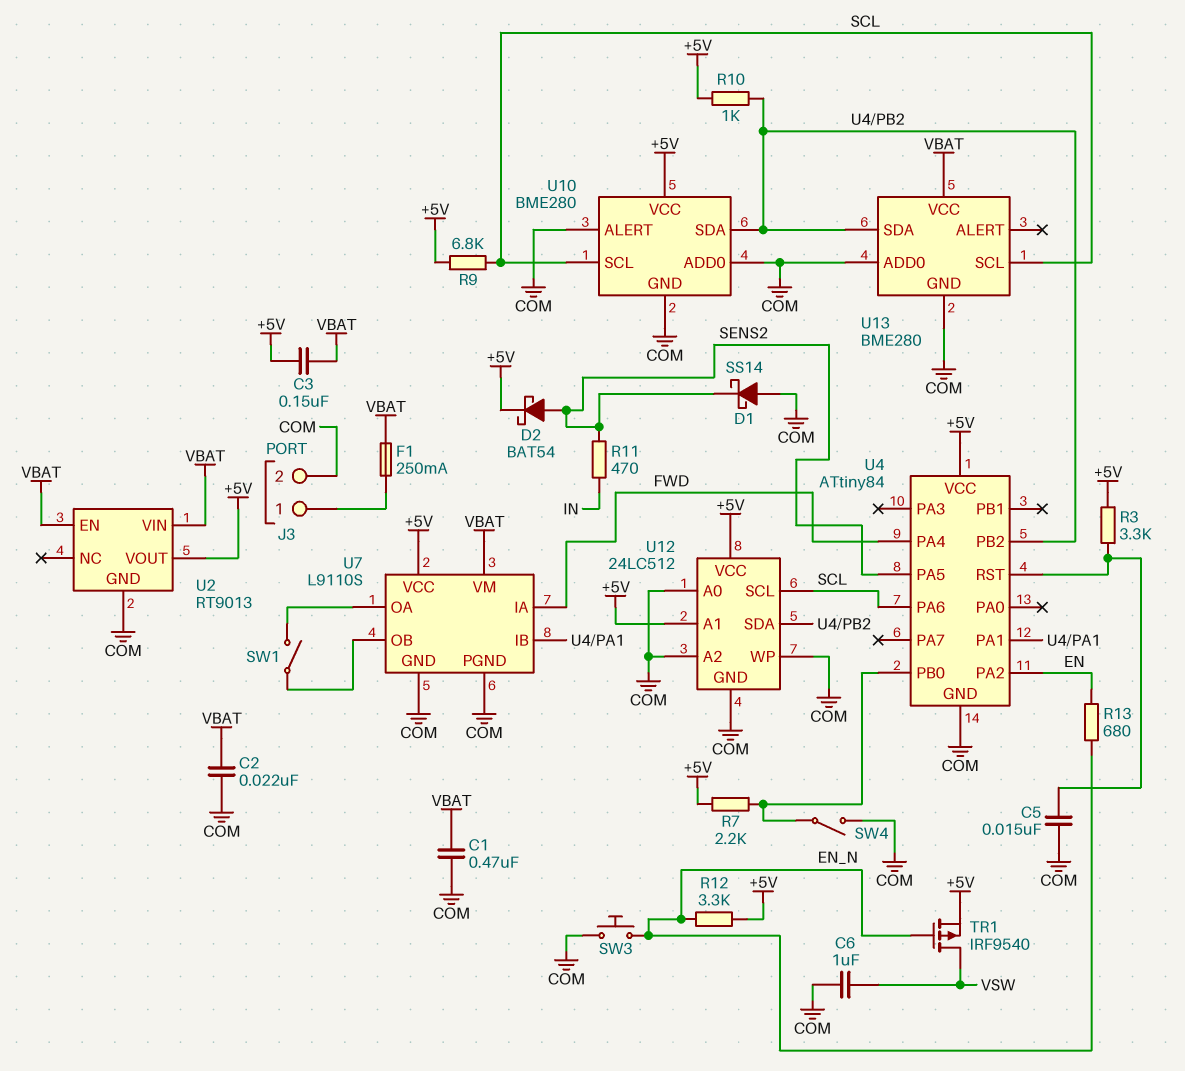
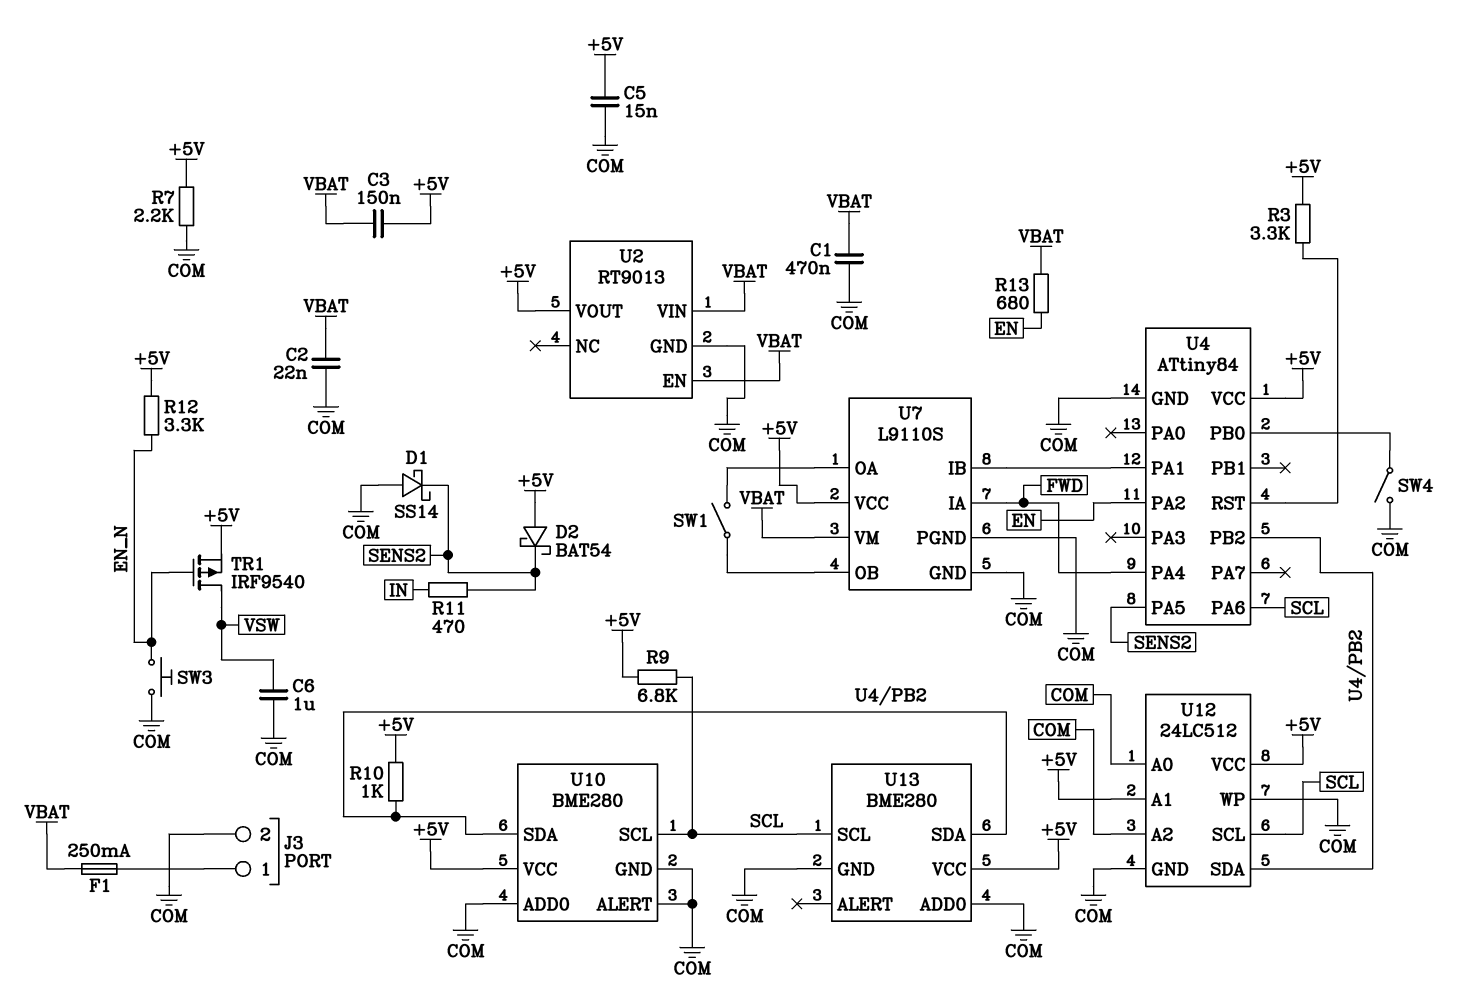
C5: 15nF (COM, U4/RST) -> 15nF (+5V, COM)
D2: schottky BAT54 (A SENS2, K +5V) -> schottky BAT54 (A +5V, K SENS2)
R7: 2.2k (+5V, U4/PB0) -> 2.2k (+5V, COM)
R13: 680 (EN, EN_N) -> 680 (EN, VBAT)
U13 pin VCC: VBAT -> +5V

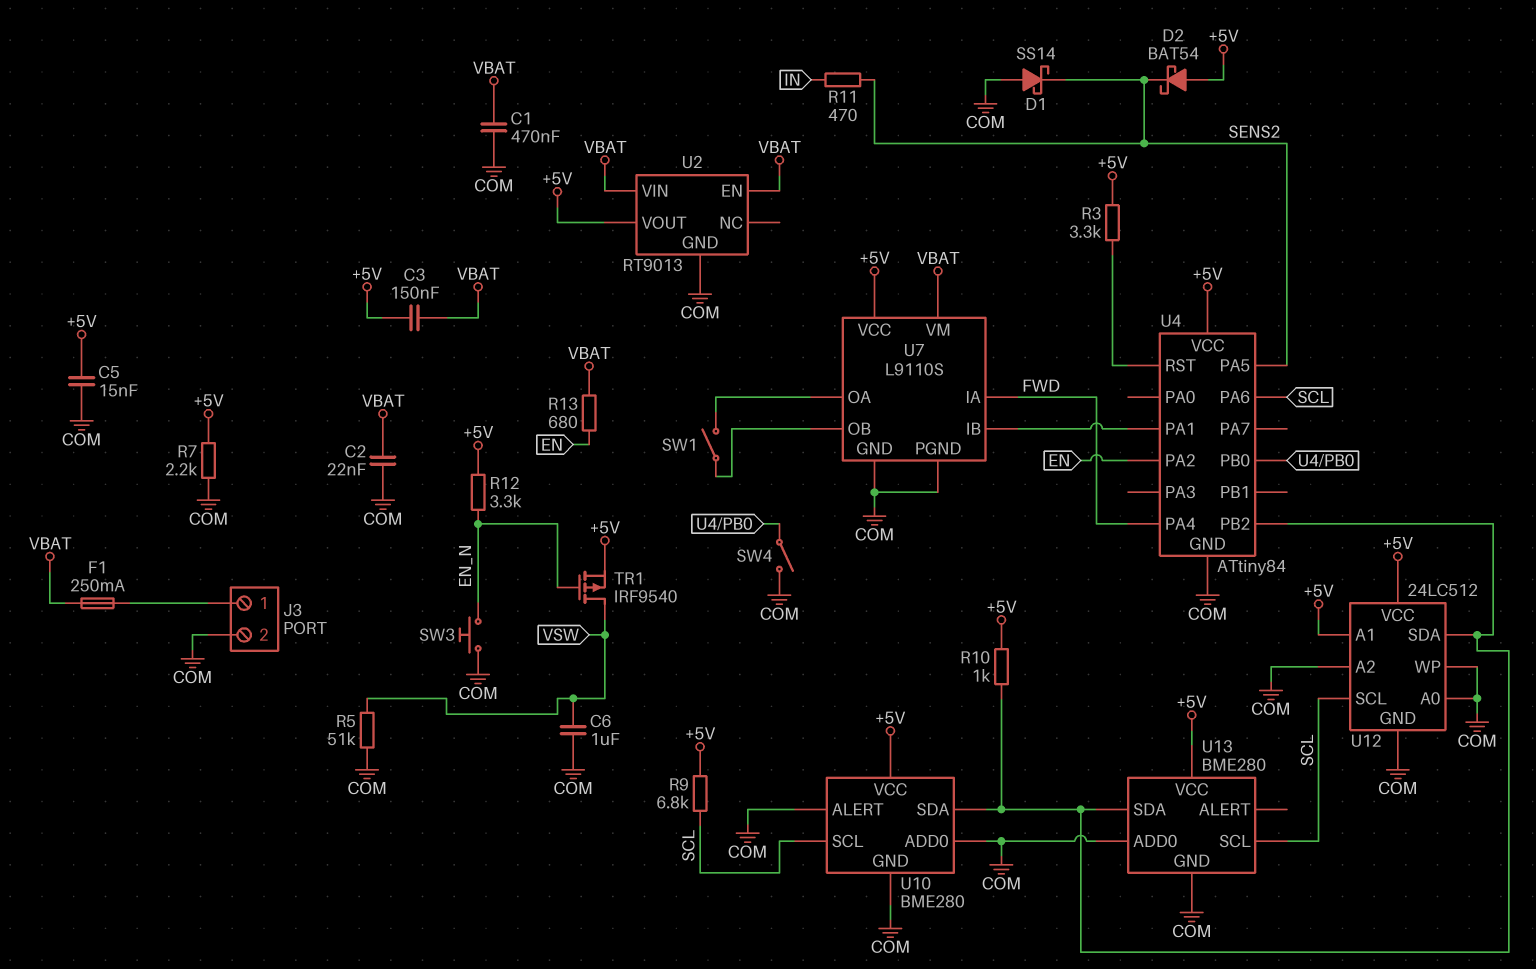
R5: none -> 51k (COM, VSW)

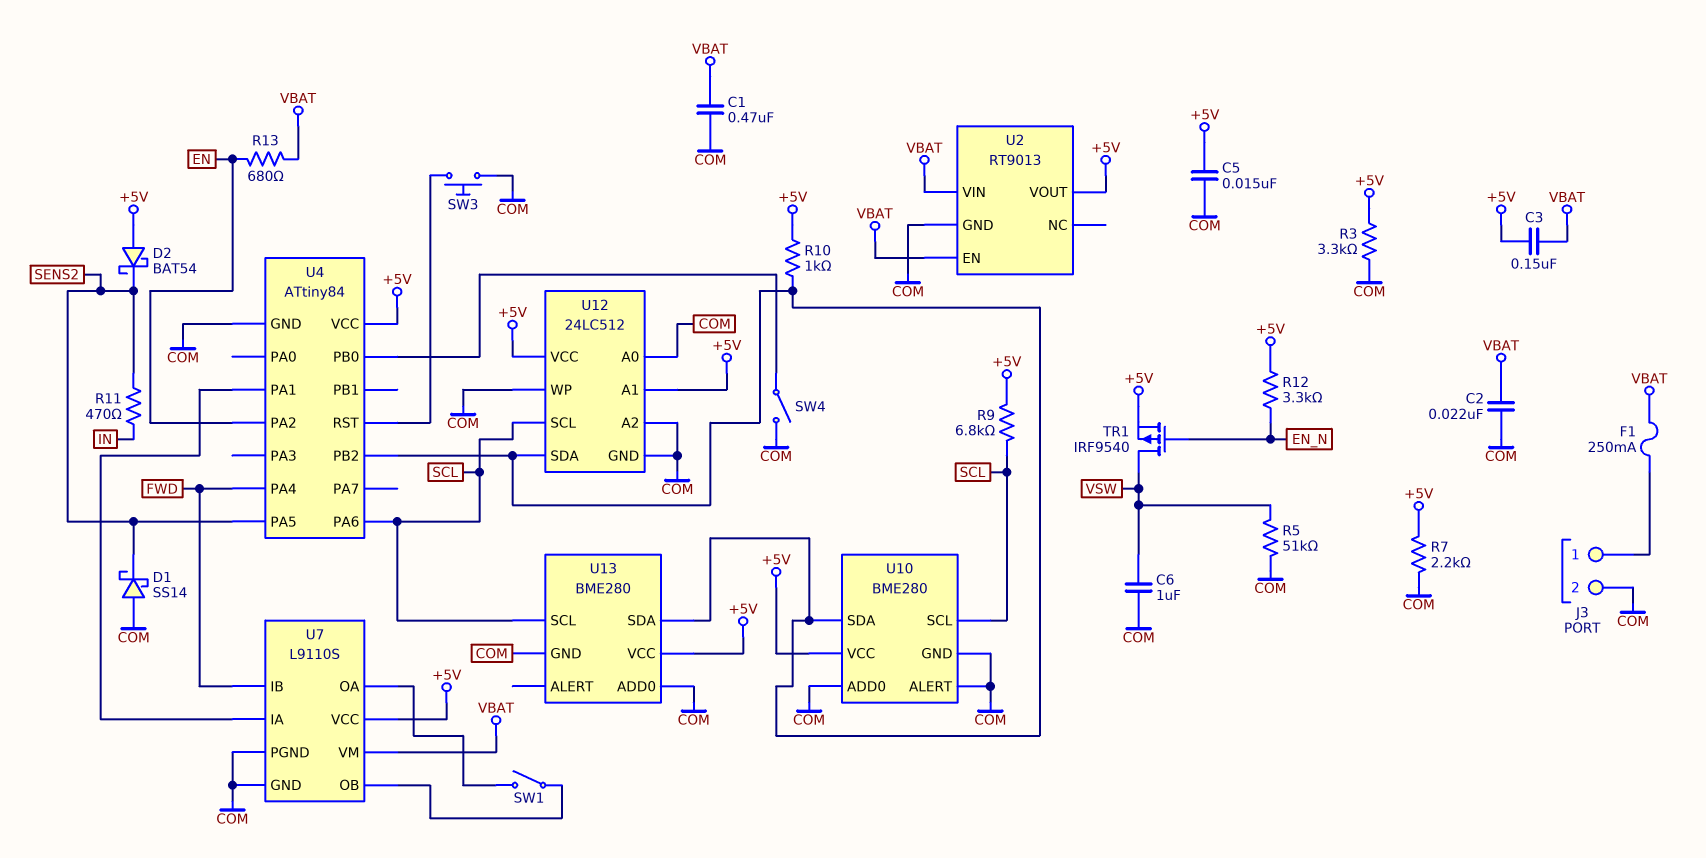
R3: 3.3k (+5V, U4/RST) -> 3.3k (+5V, COM)
SW3: button (COM, EN_N) -> button (COM, U4/RST)
U7 pin IA: FWD -> U4/PA1
U7 pin IB: U4/PA1 -> FWD

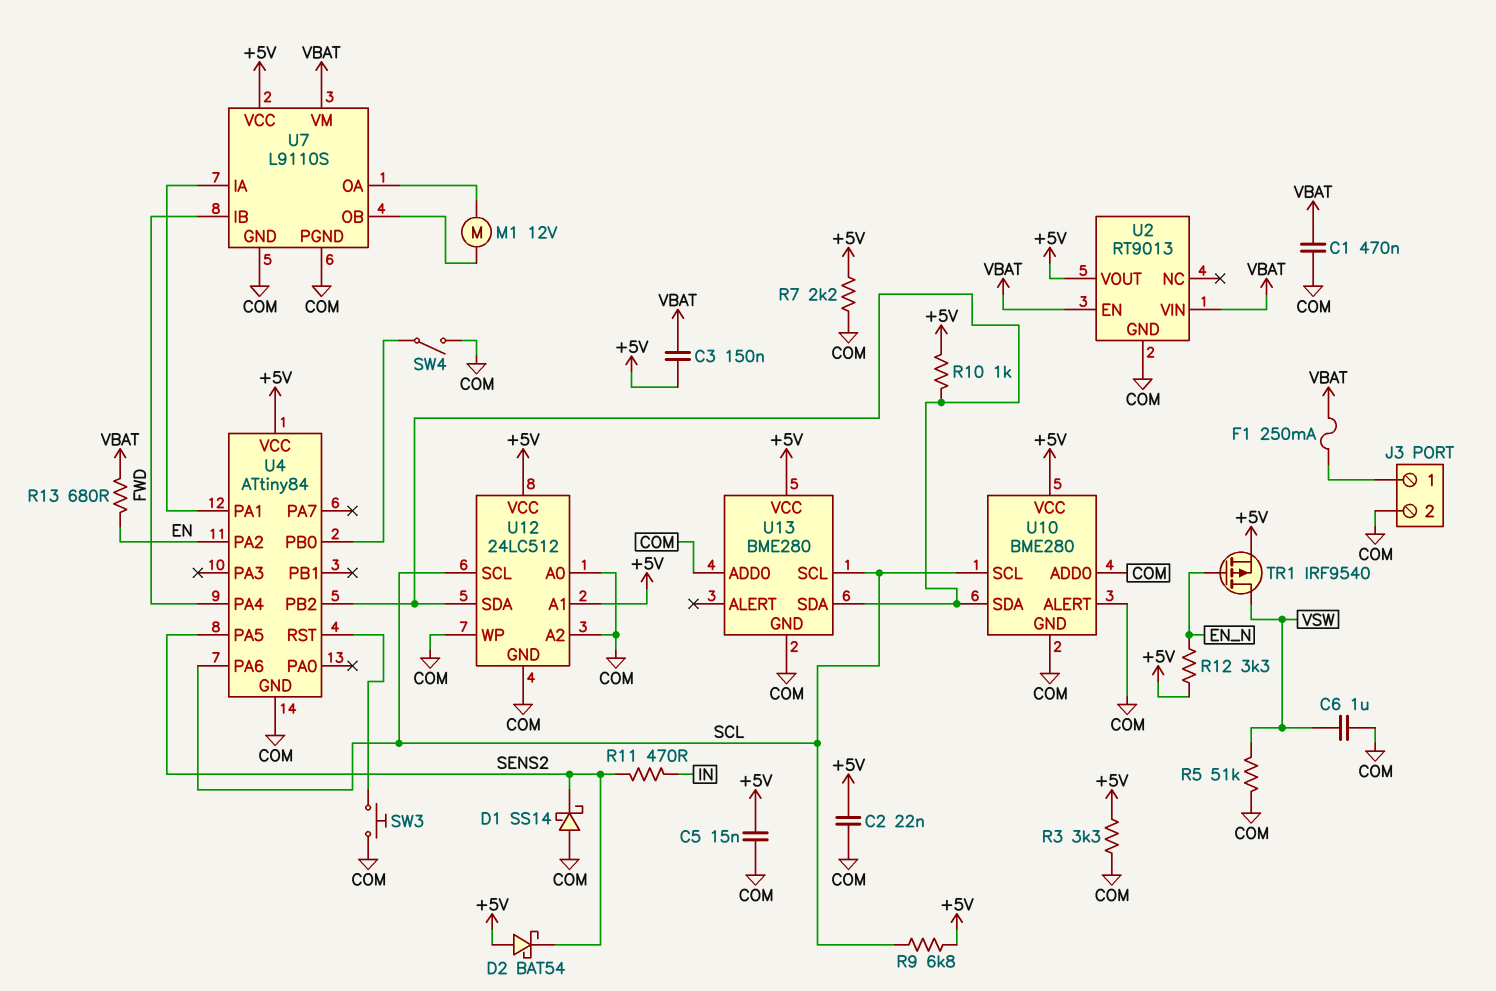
C2: 22nF (COM, VBAT) -> 22nF (+5V, COM)
M1: none -> motor 12V (U7/OA, U7/OB)
SW1: switch (U7/OA, U7/OB) -> none

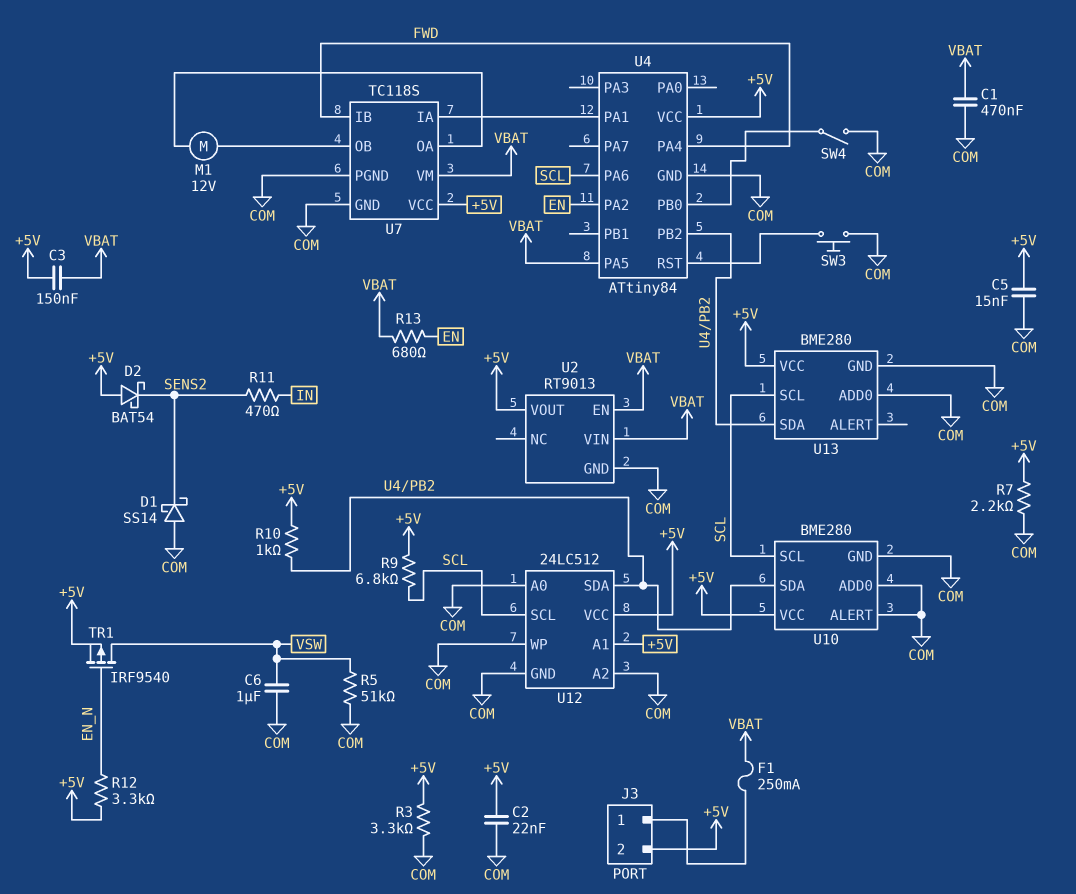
J3 pin 2: COM -> +5V
U4 pin PA5: SENS2 -> VBAT
U7: L9110S -> TC118S

